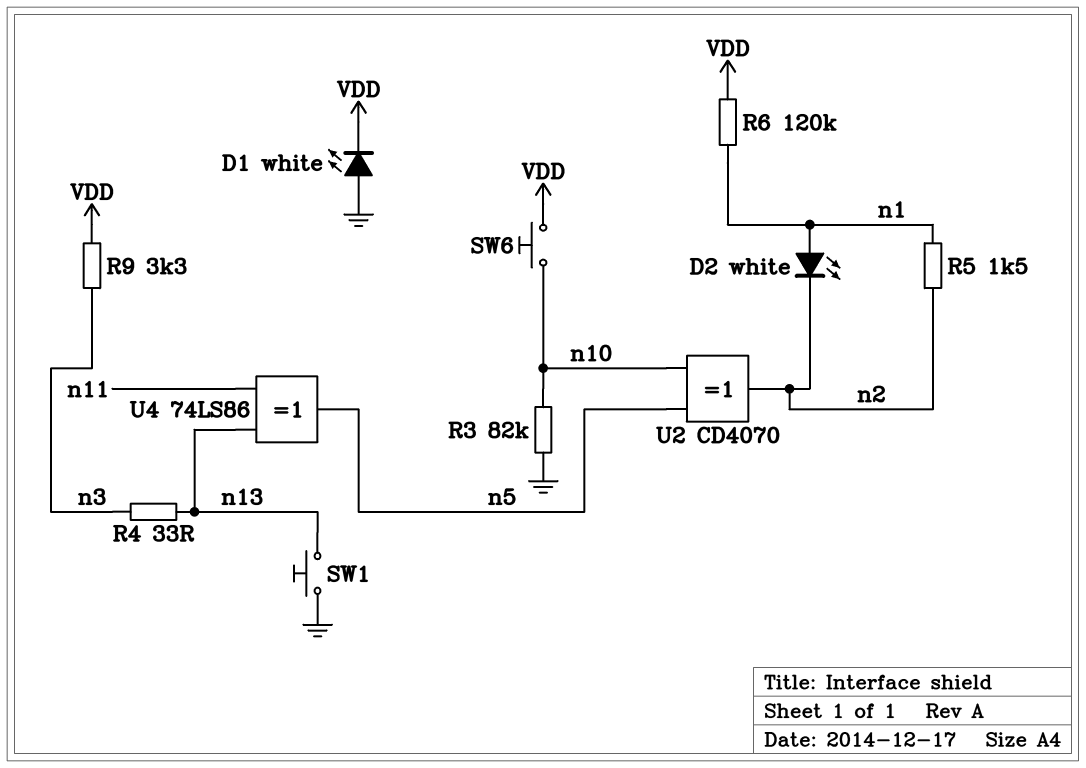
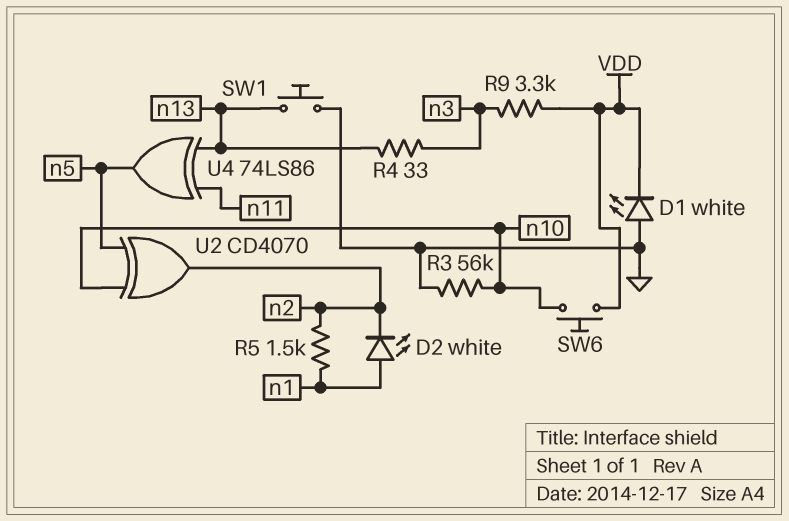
R3: 82k (GND, n10) -> 56k (GND, n10)
R6: 120k (VDD, n1) -> none

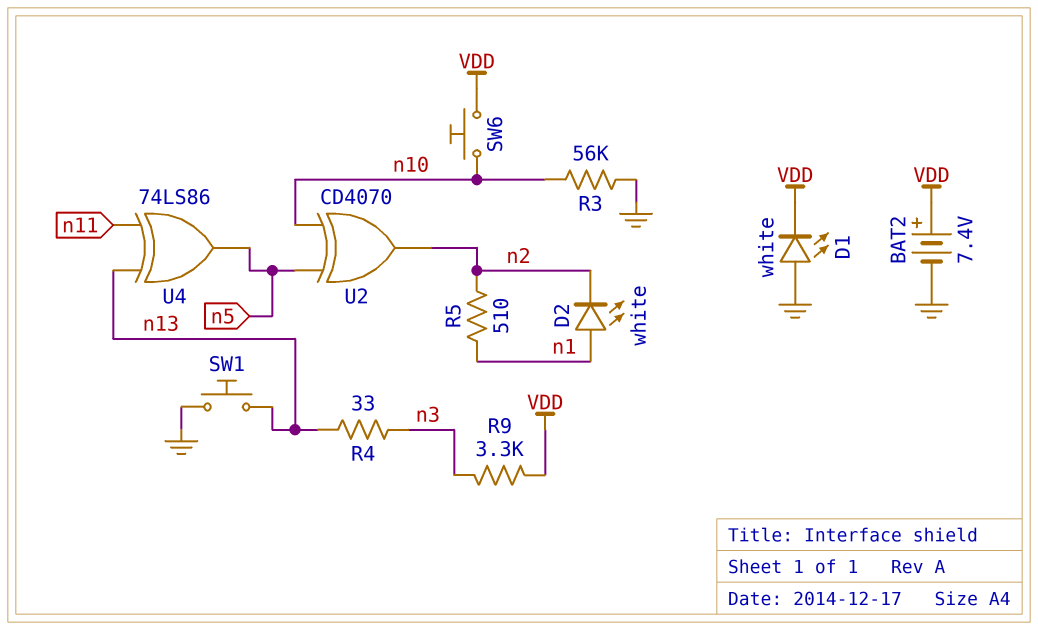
BAT2: none -> 7.4V (plus VDD, minus GND)
R5: 1.5k (n1, n2) -> 510 (n1, n2)

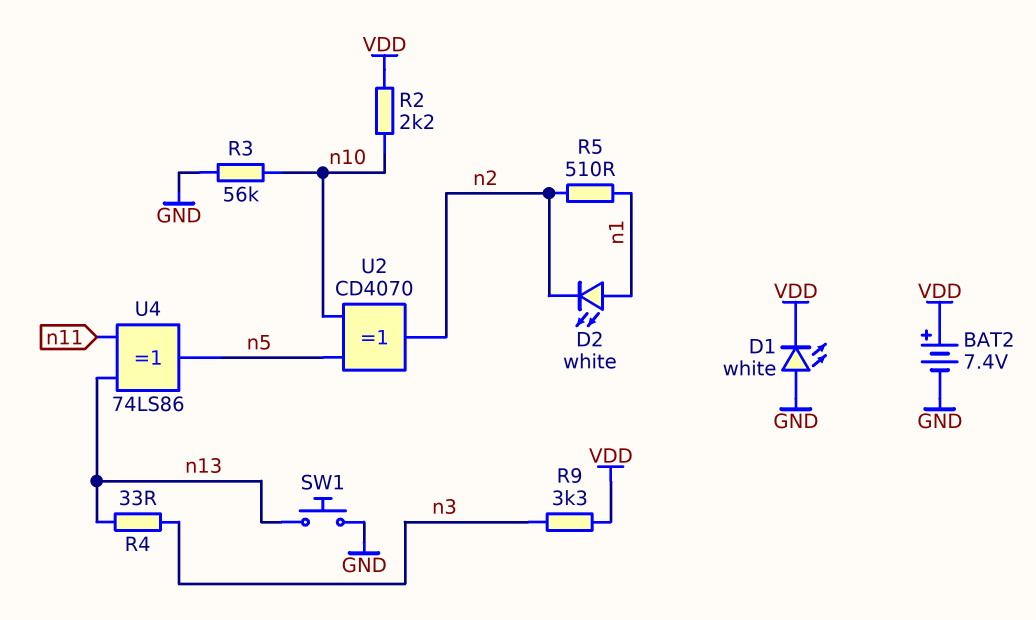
R2: none -> 2.2k (VDD, n10)
SW6: button (VDD, n10) -> none

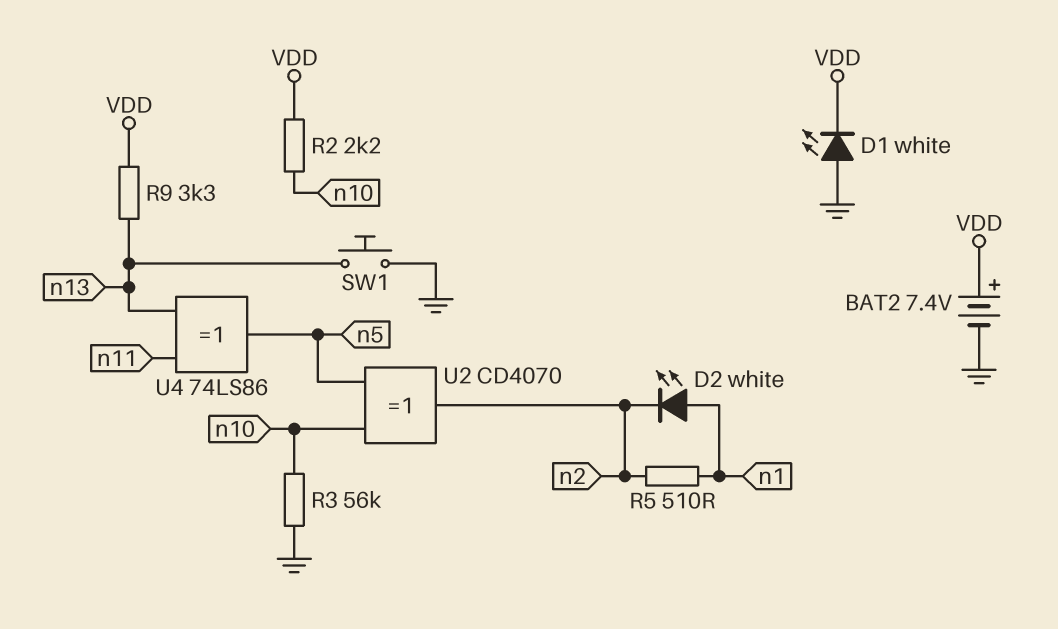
R4: 33 (n3, n13) -> none
R9: 3.3k (VDD, n3) -> 3.3k (VDD, n13)

